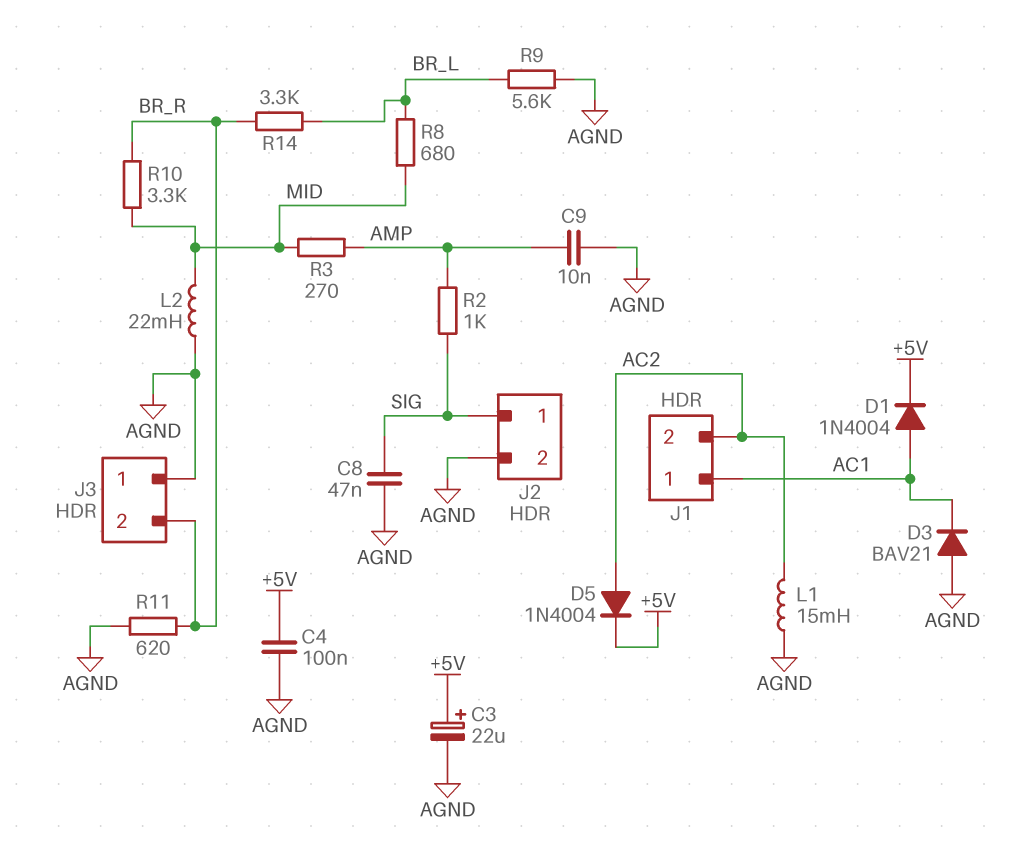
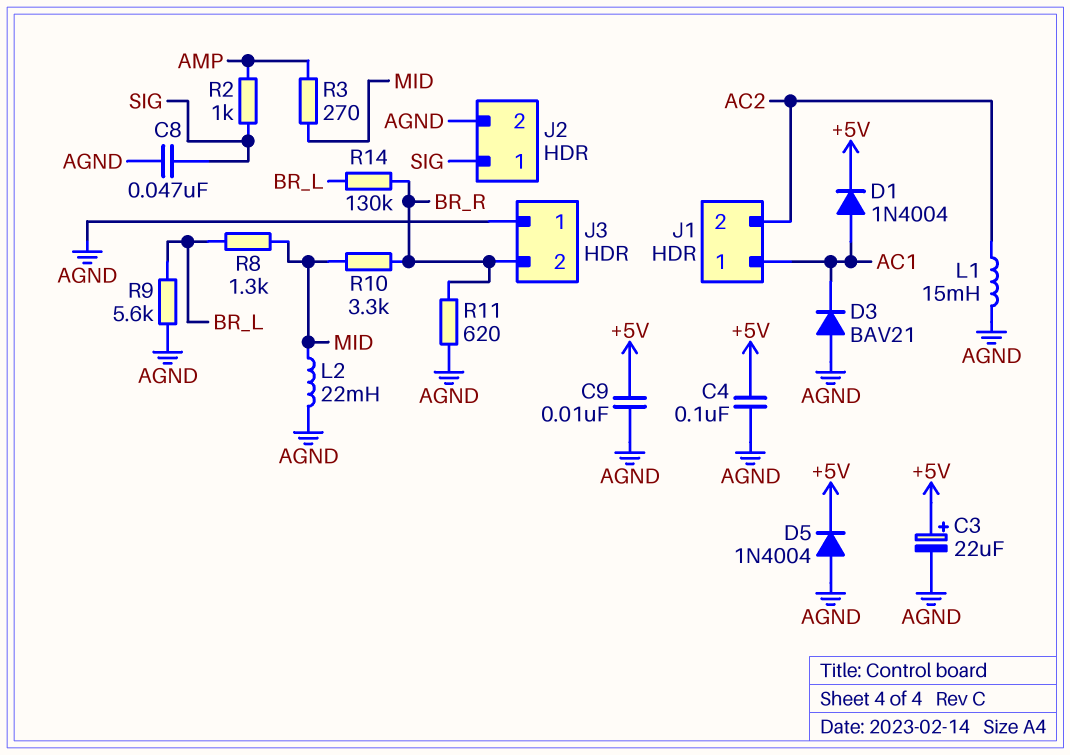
C9: 10nF (AGND, AMP) -> 10nF (+5V, AGND)
D5: diode 1N4004 (A AC2, K +5V) -> diode 1N4004 (A AGND, K +5V)
R8: 680 (BR_L, MID) -> 1.3k (BR_L, MID)
R14: 3.3k (BR_L, BR_R) -> 130k (BR_L, BR_R)

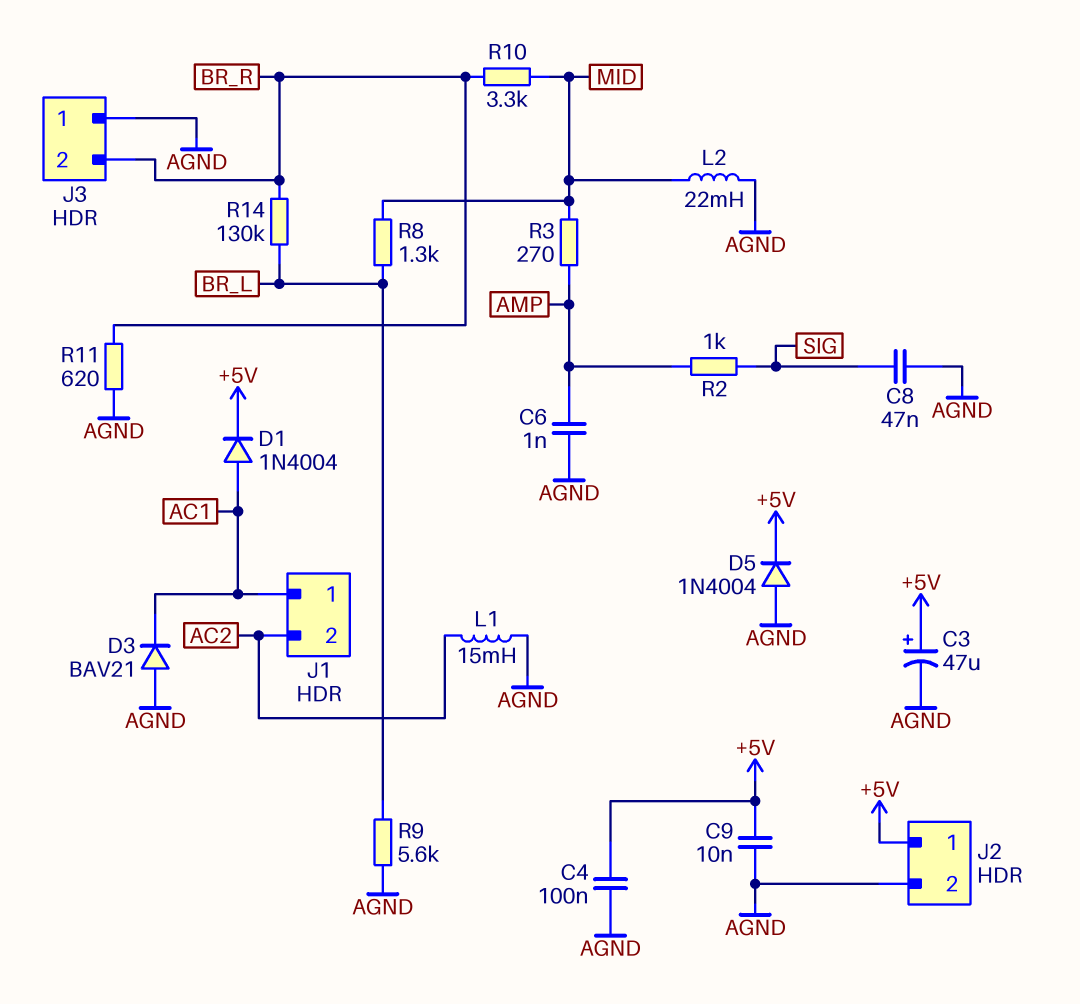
C3: 22uF (plus +5V, minus AGND) -> 47uF (plus +5V, minus AGND)
C6: none -> 1nF (AGND, AMP)
J2 pin 1: SIG -> +5V

